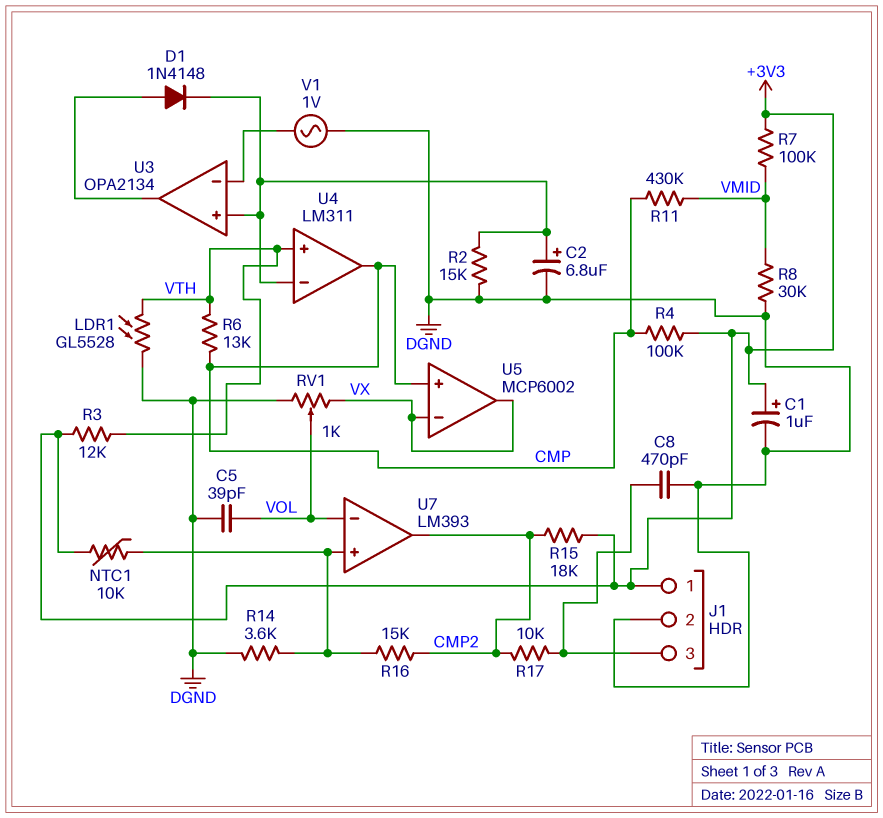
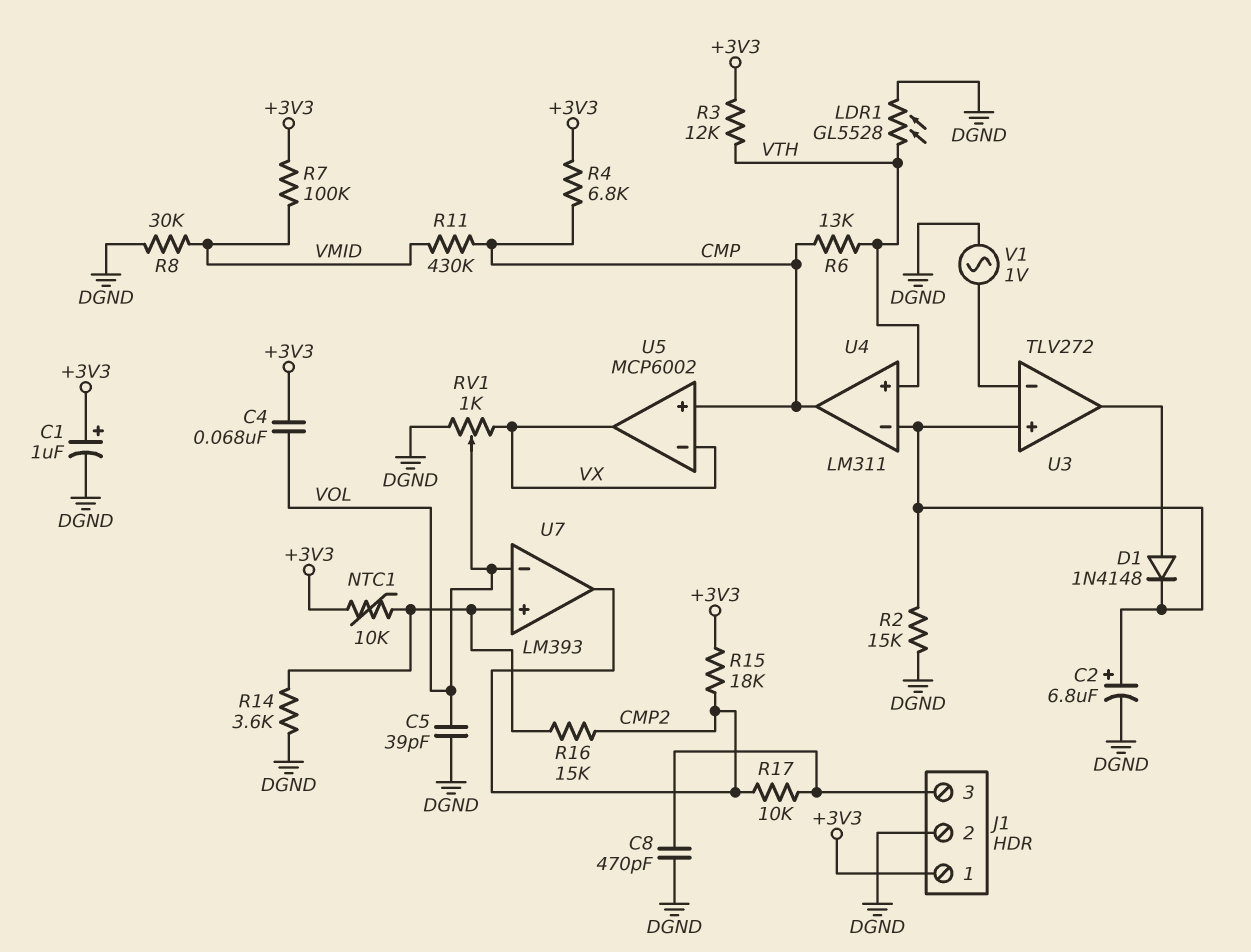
C4: none -> 68nF (+3V3, VOL)
R4: 100k (+3V3, CMP) -> 6.8k (+3V3, CMP)
U3: OPA2134 -> TLV272

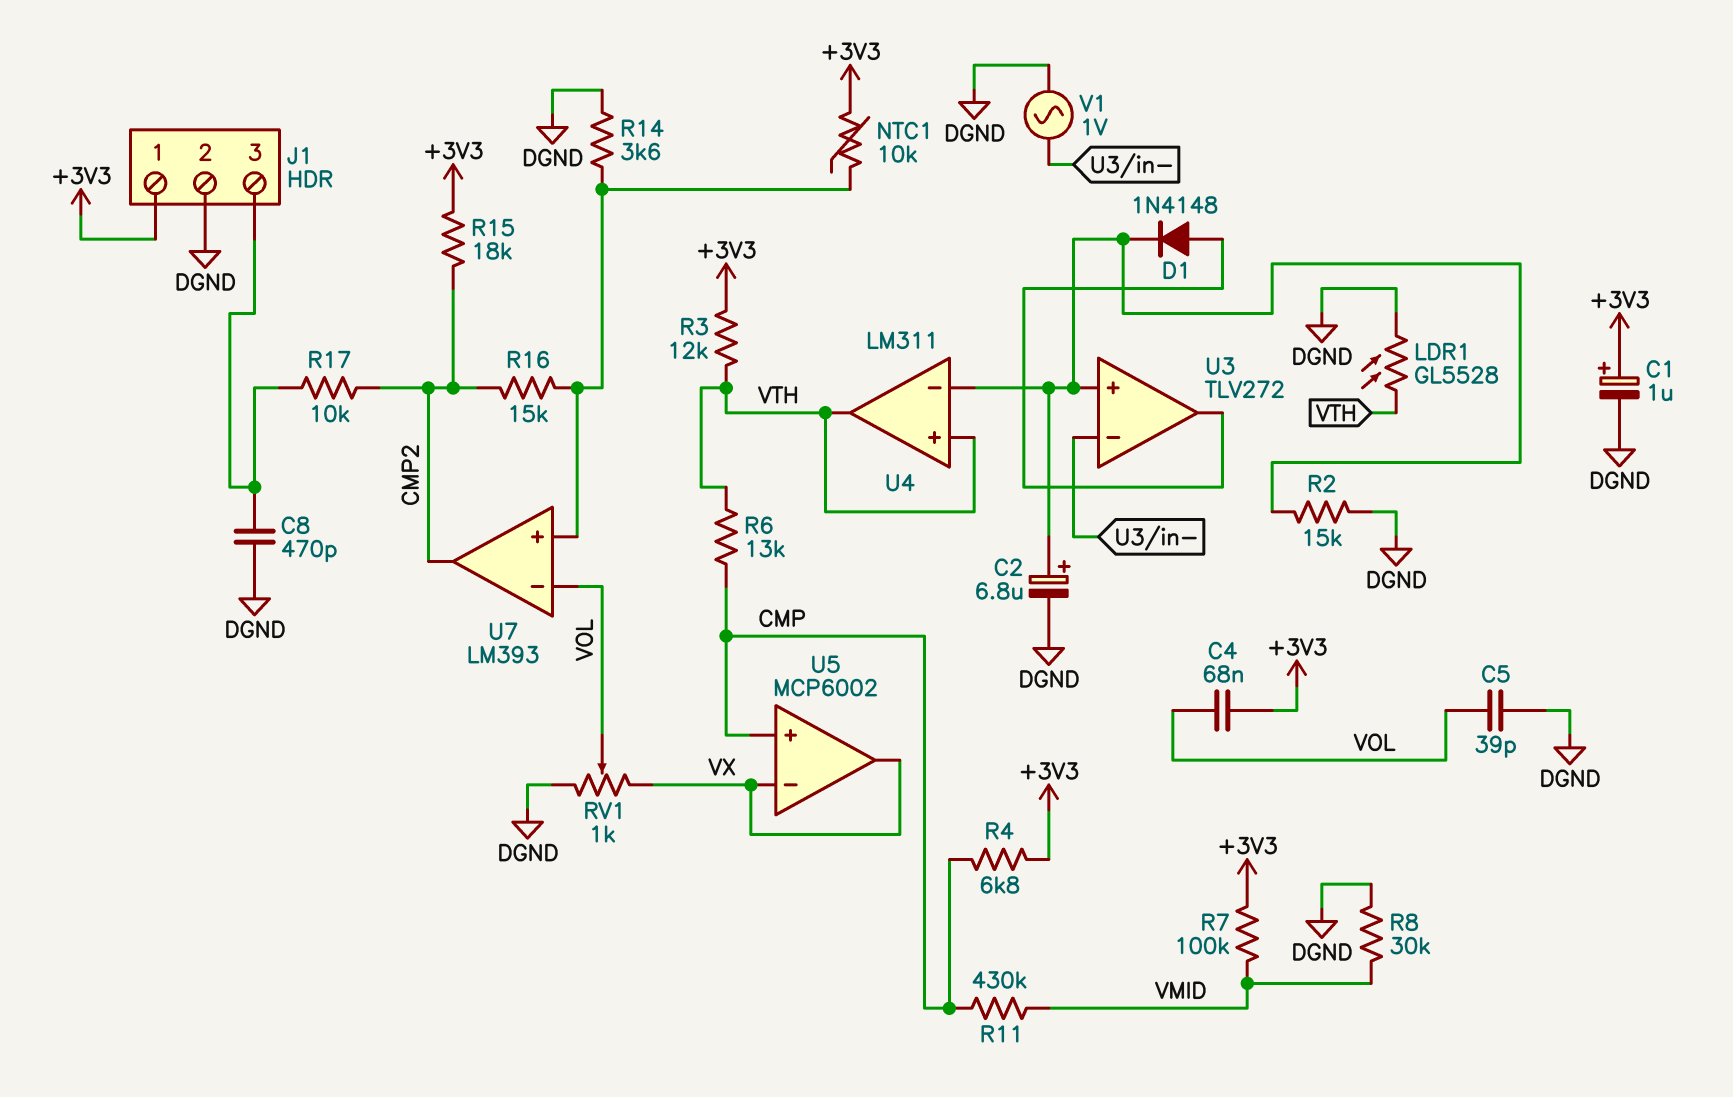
U4 pin out: CMP -> VTH

